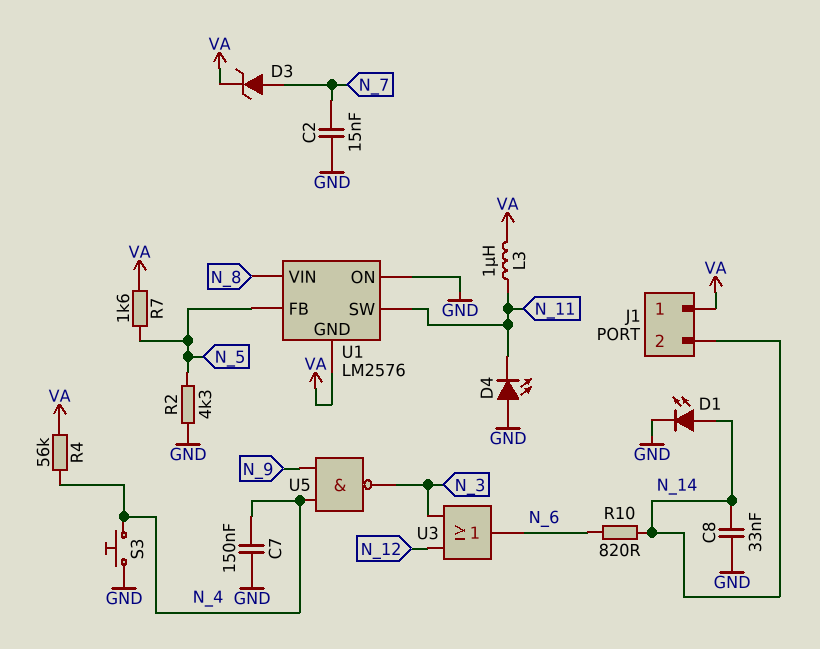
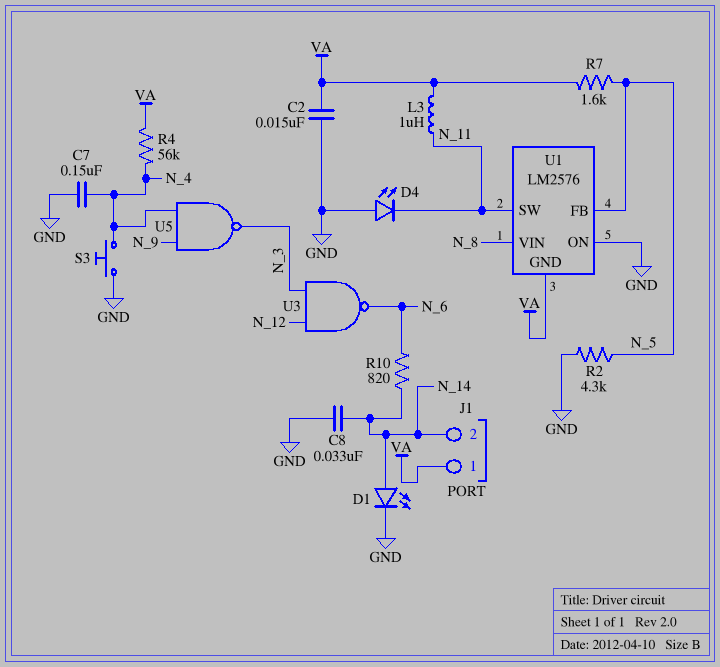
C2: 15nF (GND, N_7) -> 15nF (GND, VA)
D3: zener (A N_7, K VA) -> none
U3: OR (in N_3, in N_12, out N_6) -> NAND (in N_3, in N_12, out N_6)

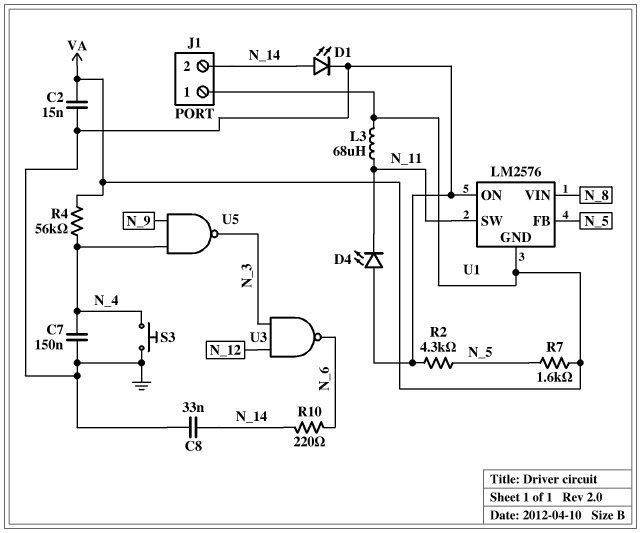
L3: 1uH (N_11, VA) -> 68uH (N_11, VA)
R10: 820 (N_6, N_14) -> 220 (N_6, N_14)

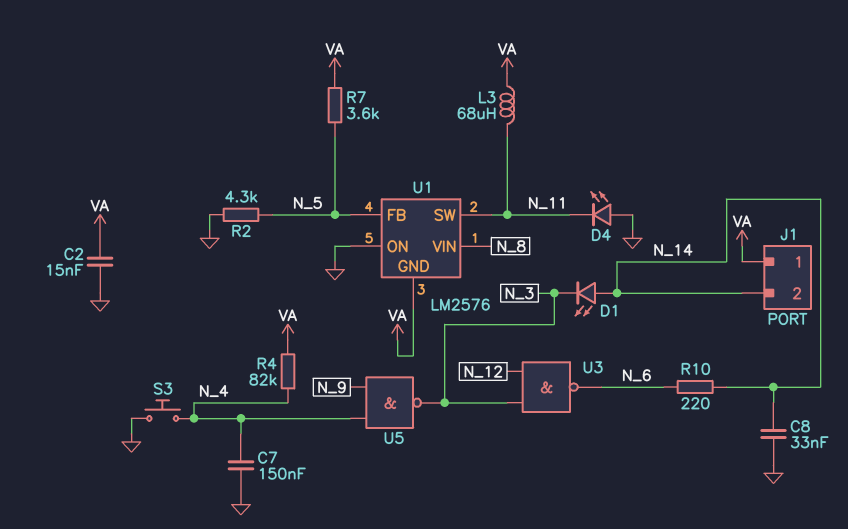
D1: LED (A N_14, K GND) -> LED (A N_14, K N_3)
R4: 56k (N_4, VA) -> 82k (N_4, VA)
R7: 1.6k (N_5, VA) -> 3.6k (N_5, VA)

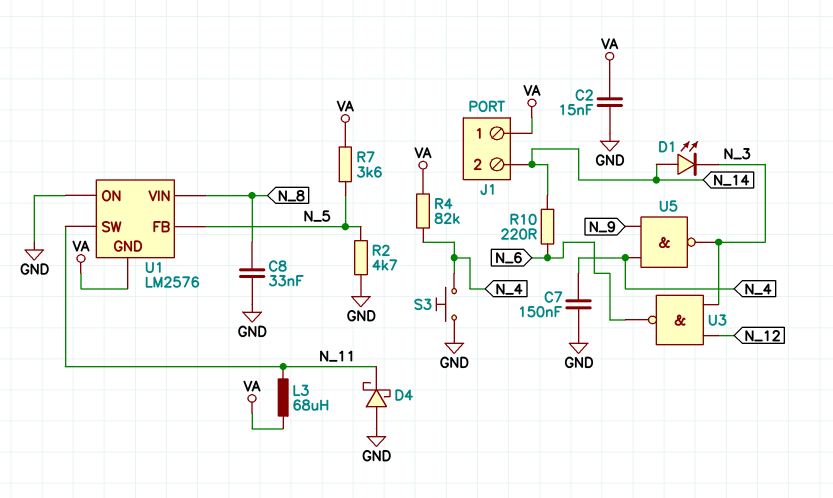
C8: 33nF (GND, N_14) -> 33nF (GND, N_8)
D4: LED (A GND, K N_11) -> schottky (A GND, K N_11)
R2: 4.3k (GND, N_5) -> 4.7k (GND, N_5)

